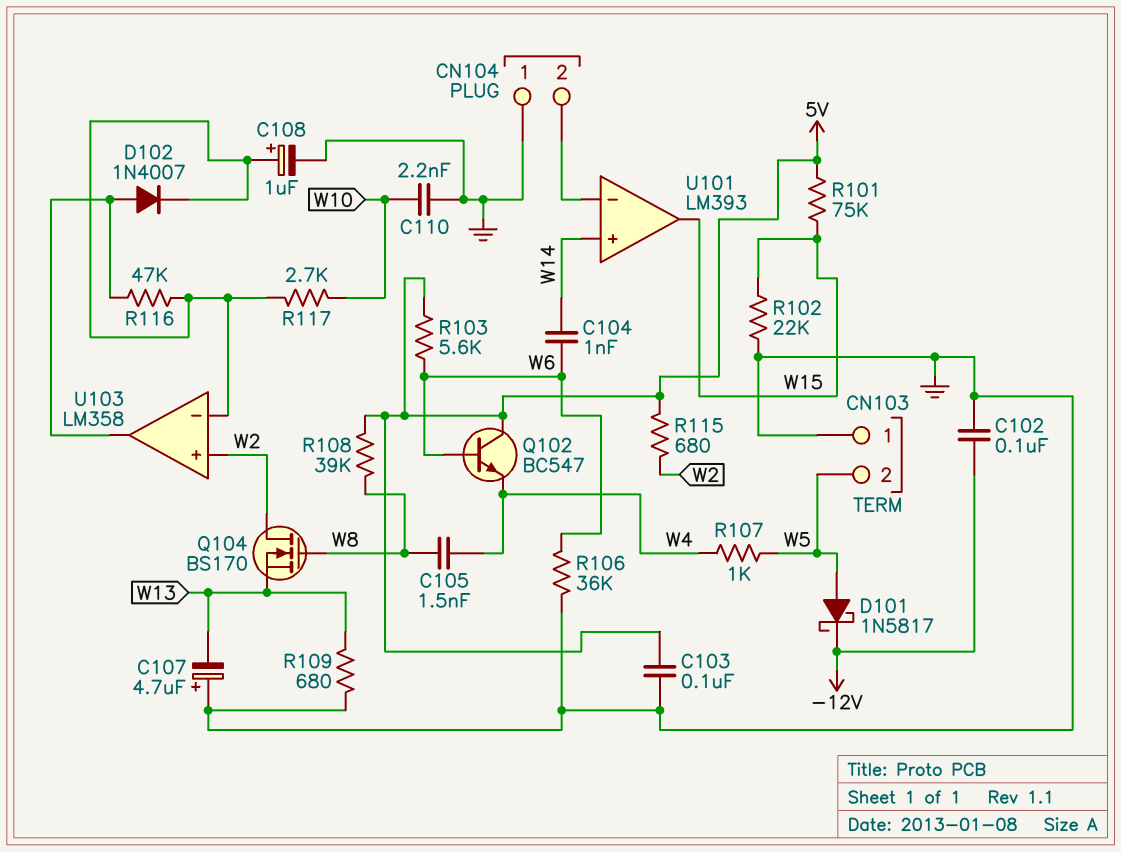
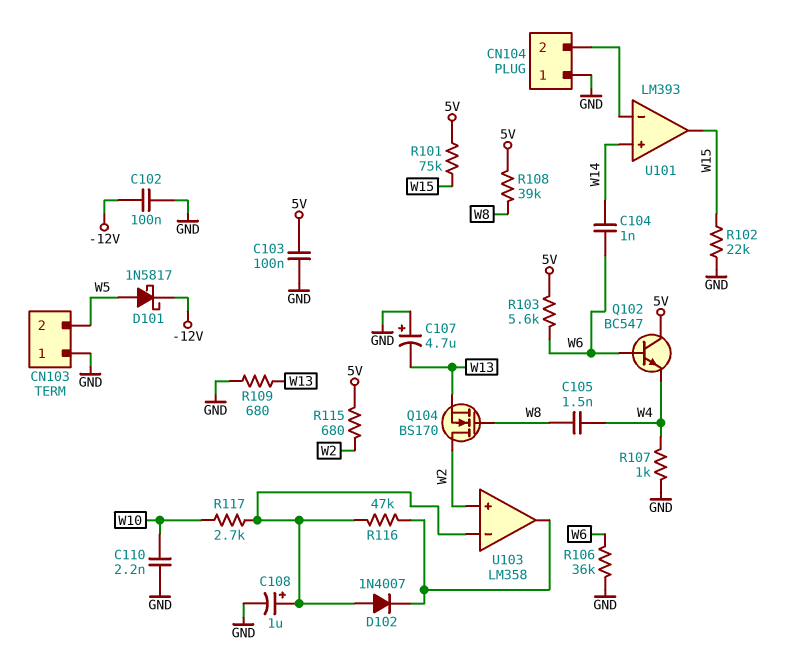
D102: diode 1N4007 (A U103/out, K U103/in-) -> diode 1N4007 (A U103/in-, K U103/out)
R107: 1k (W4, W5) -> 1k (GND, W4)

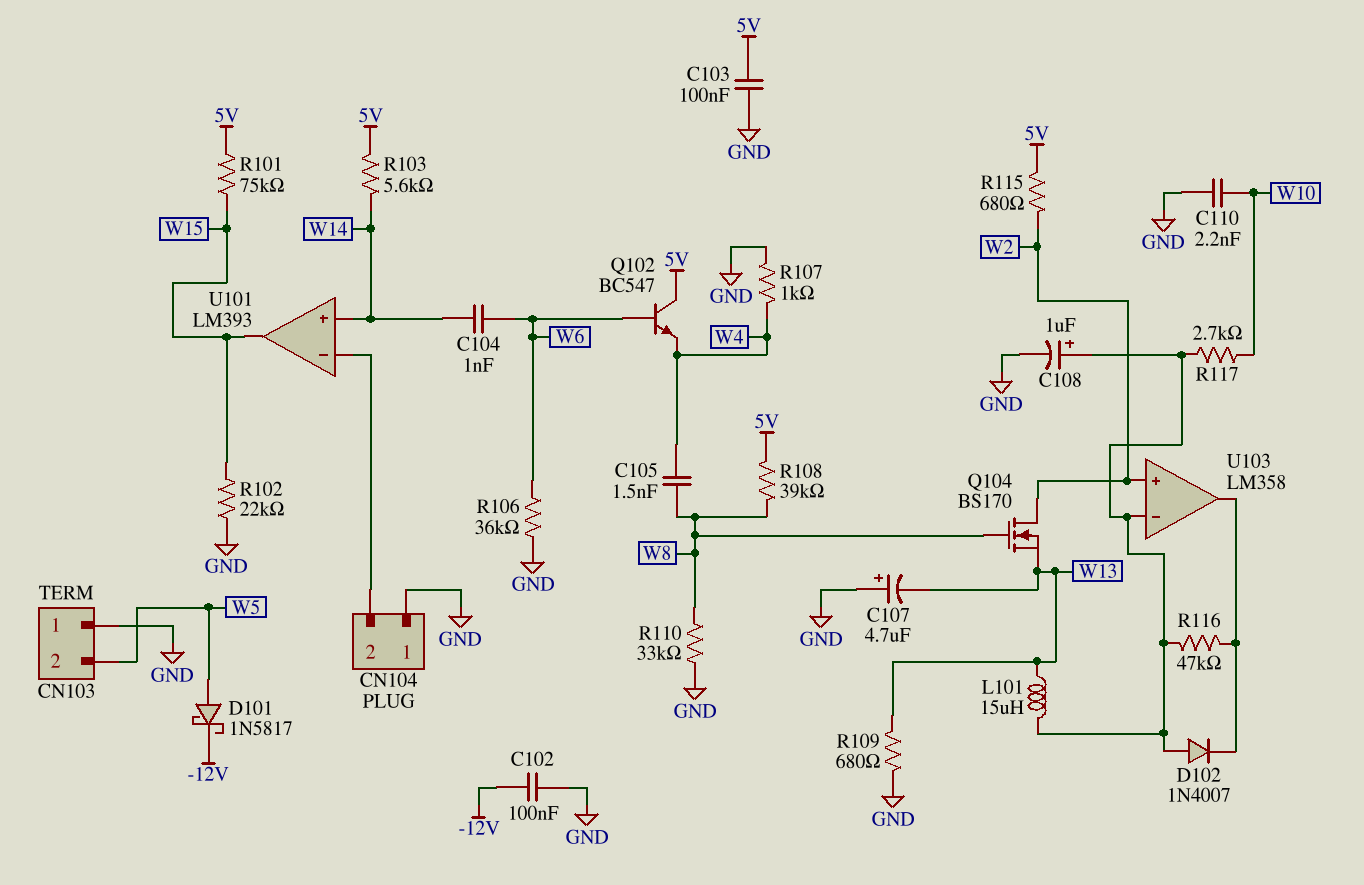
L101: none -> 15uH (U103/in-, W13)
R103: 5.6k (5V, W6) -> 5.6k (5V, W14)
R110: none -> 33k (GND, W8)

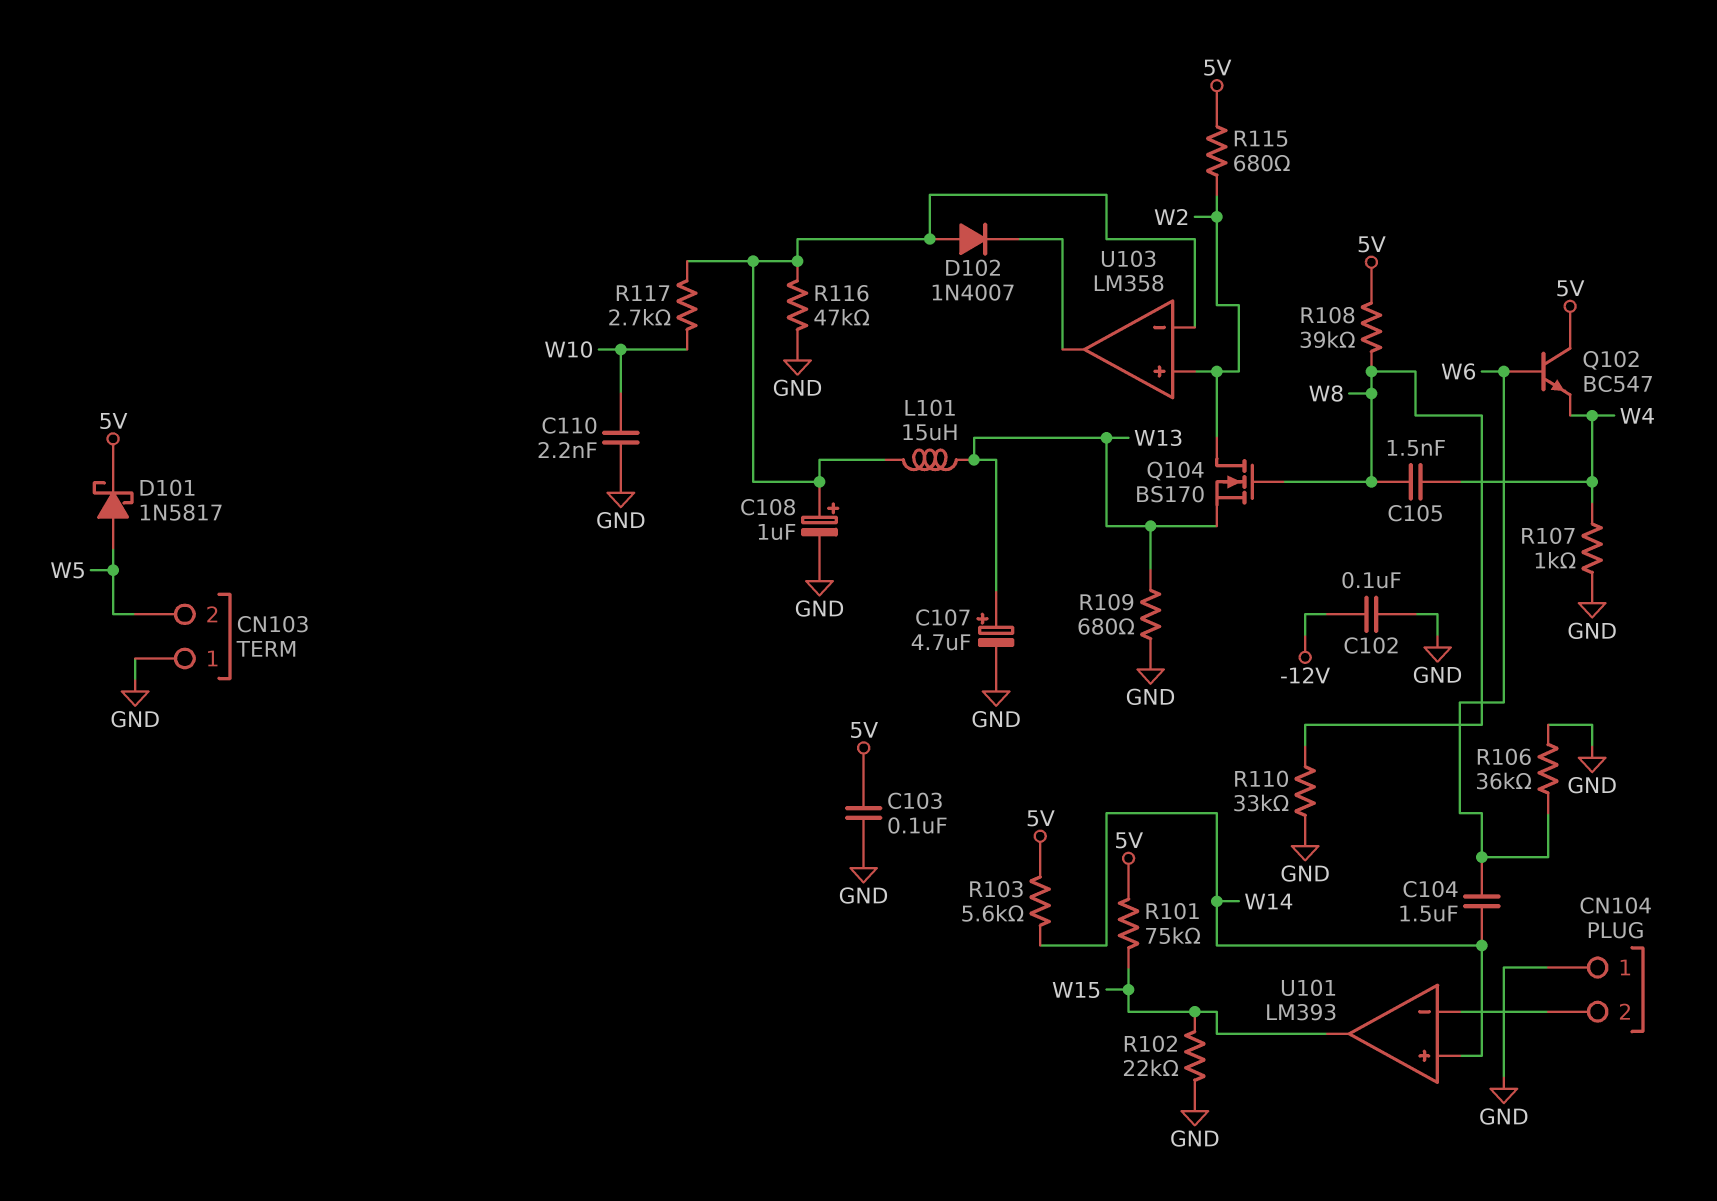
C104: 1nF (W6, W14) -> 1.5uF (W6, W14)
C107: 4.7uF (plus GND, minus W13) -> 4.7uF (plus W13, minus GND)
D101: schottky 1N5817 (A W5, K -12V) -> schottky 1N5817 (A W5, K 5V)
R116: 47k (U103/in-, U103/out) -> 47k (GND, U103/in-)

